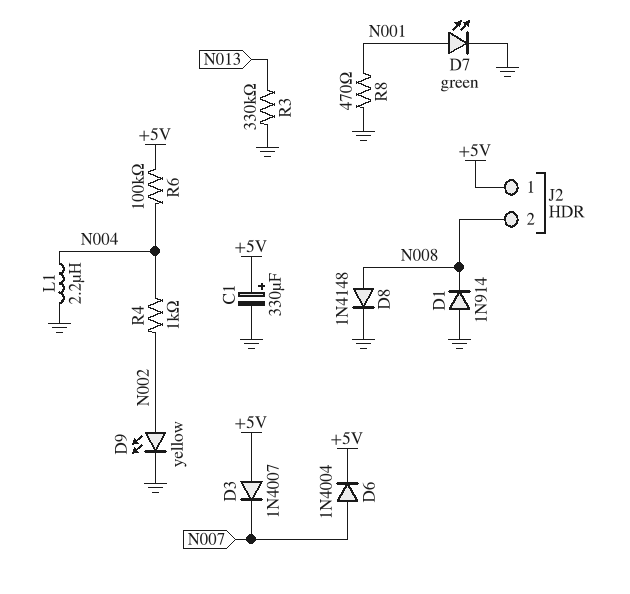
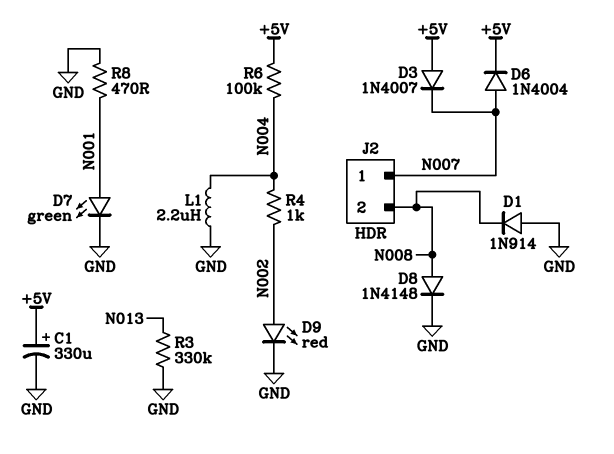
D9: LED yellow (A N002, K GND) -> LED red (A N002, K GND)
J2 pin 1: +5V -> N007

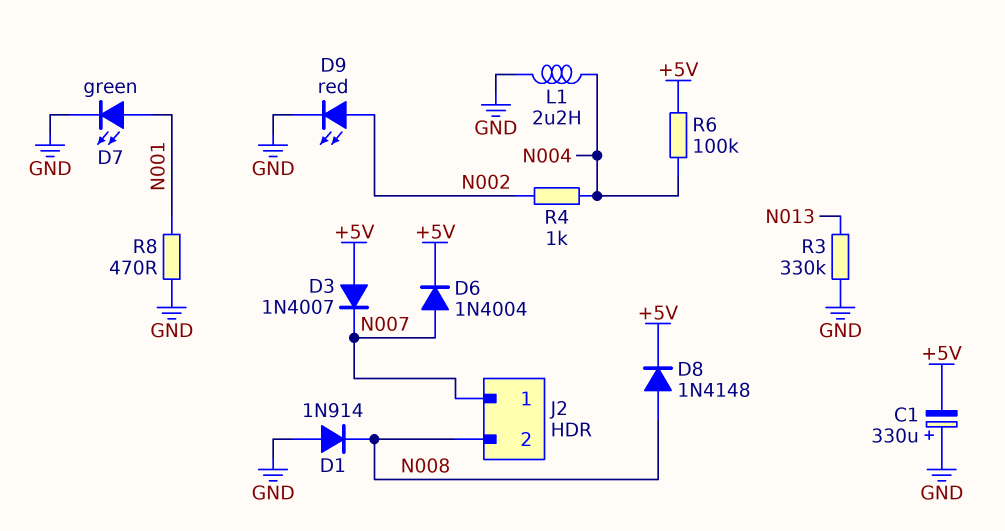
C1: 330uF (plus +5V, minus GND) -> 330uF (plus GND, minus +5V)
D8: diode 1N4148 (A N008, K GND) -> diode 1N4148 (A N008, K +5V)

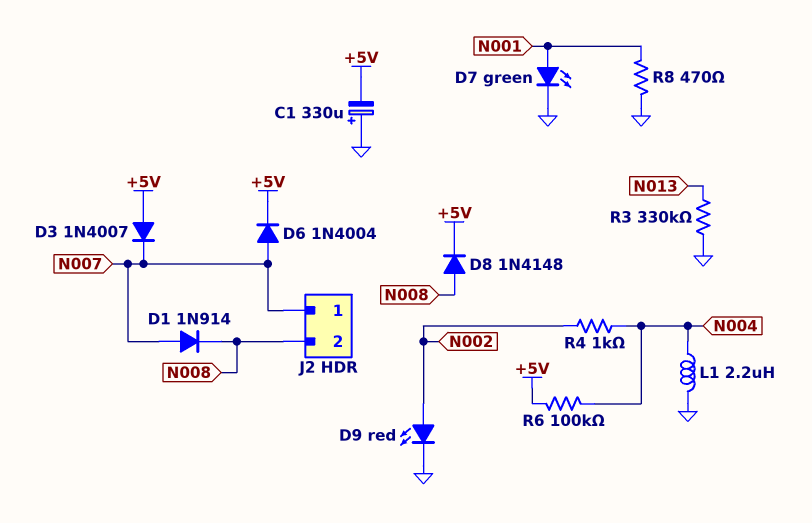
D1: diode 1N914 (A GND, K N008) -> diode 1N914 (A N007, K N008)

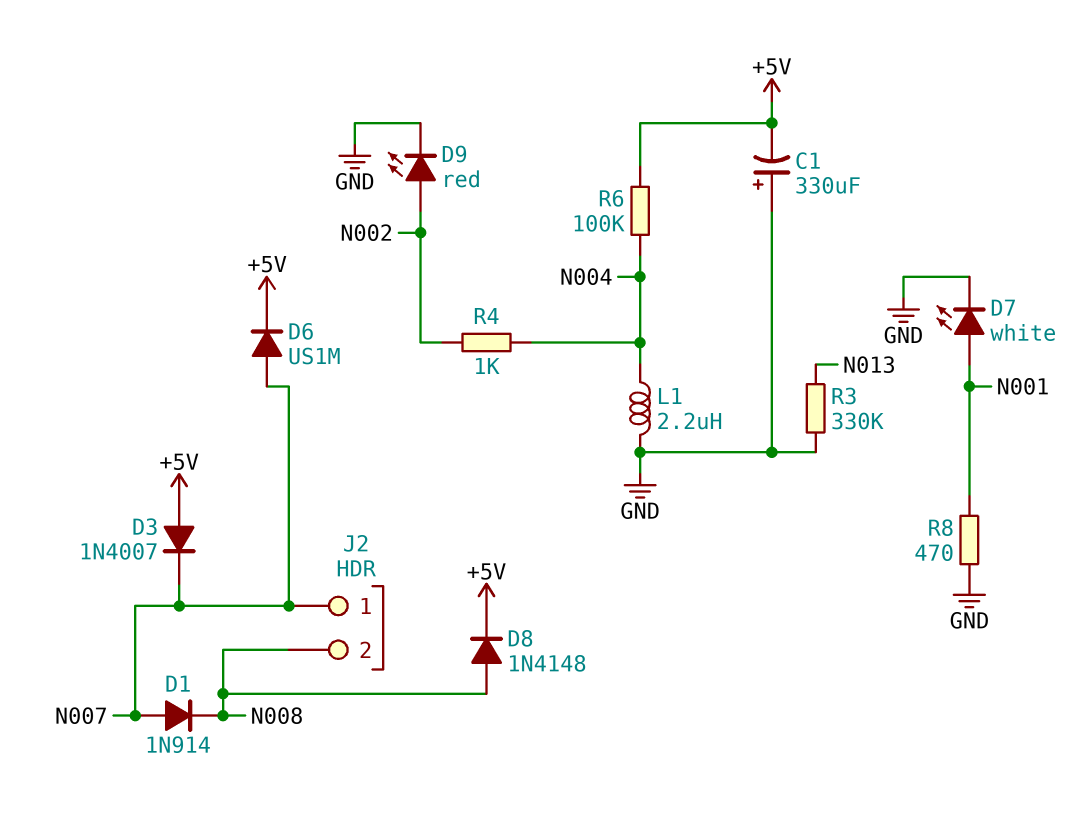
D6: diode 1N4004 (A N007, K +5V) -> diode US1M (A N007, K +5V)
D7: LED green (A N001, K GND) -> LED white (A N001, K GND)

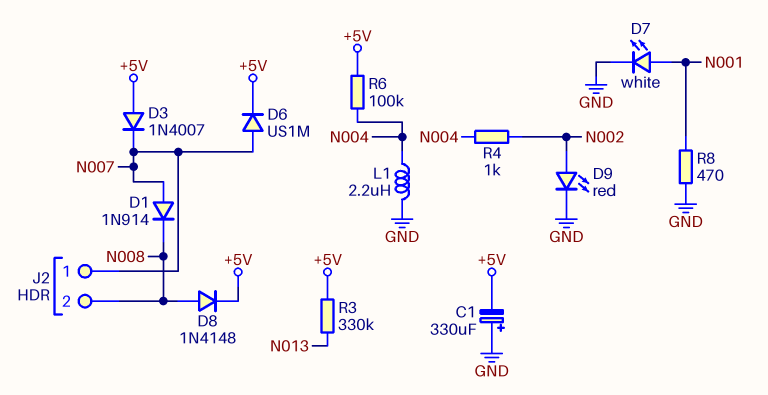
R3: 330k (GND, N013) -> 330k (+5V, N013)

